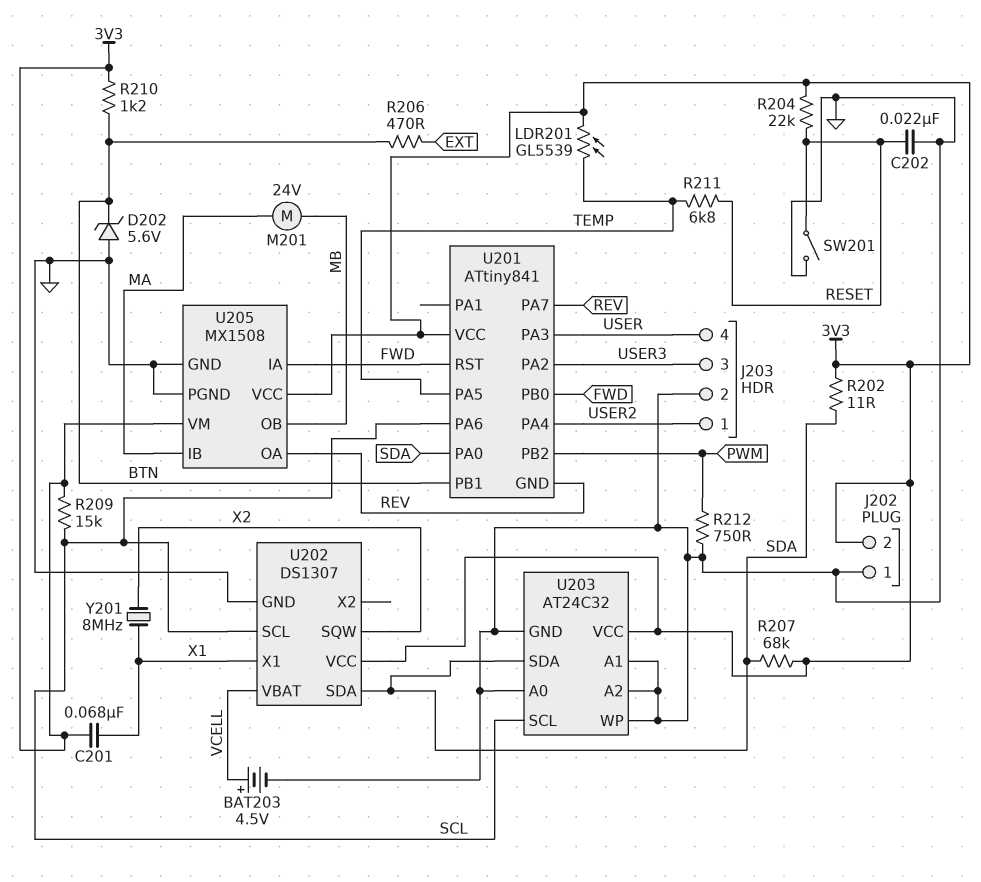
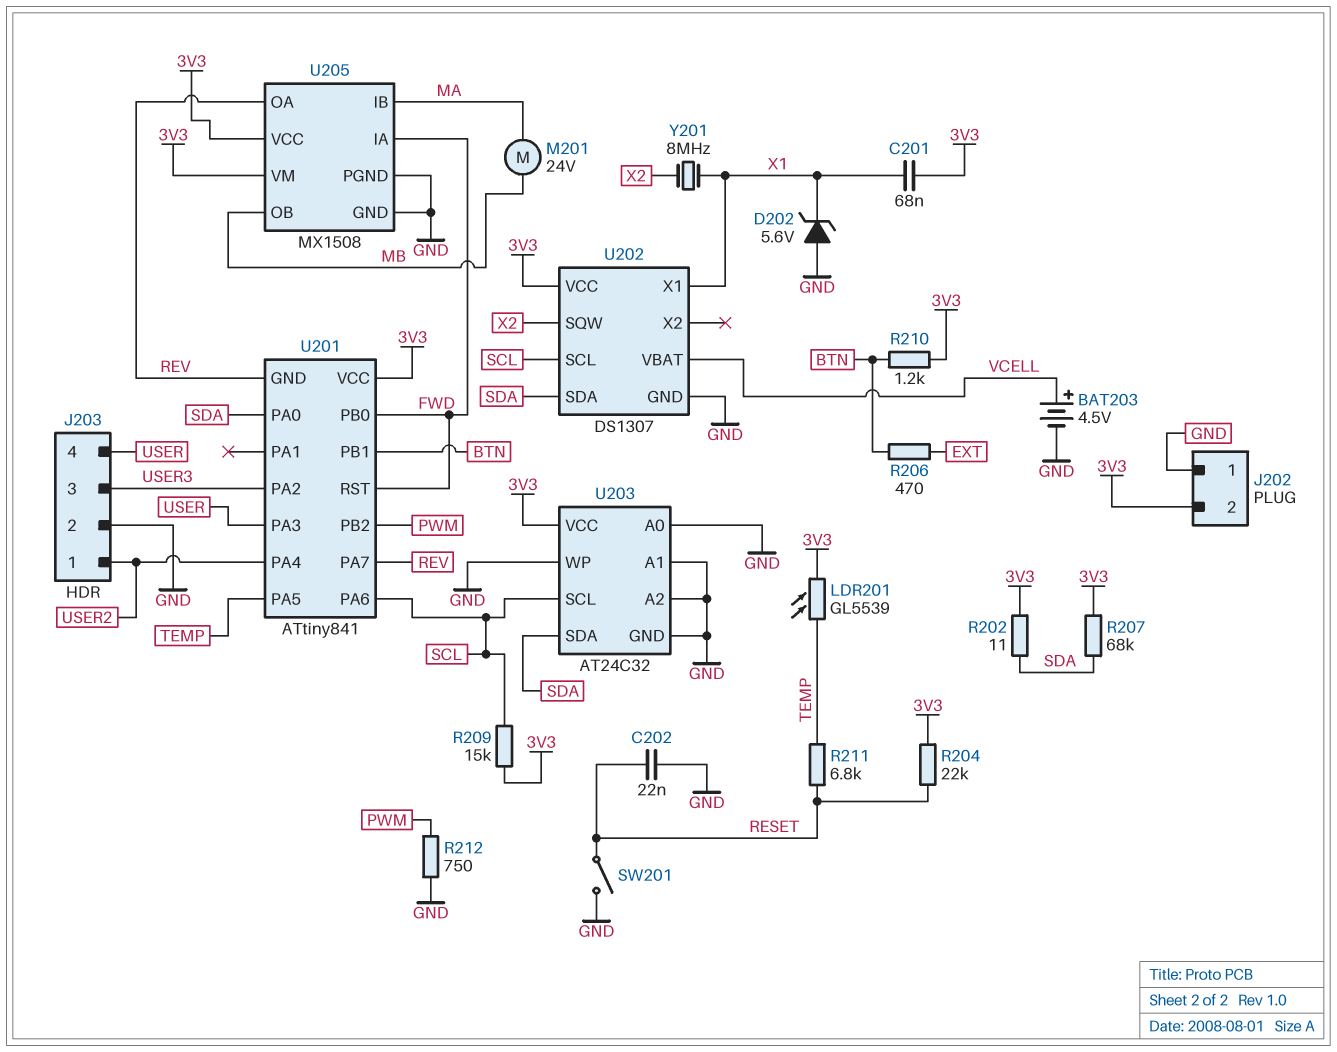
D202: zener 5.6V (A GND, K BTN) -> zener 5.6V (A GND, K X1)

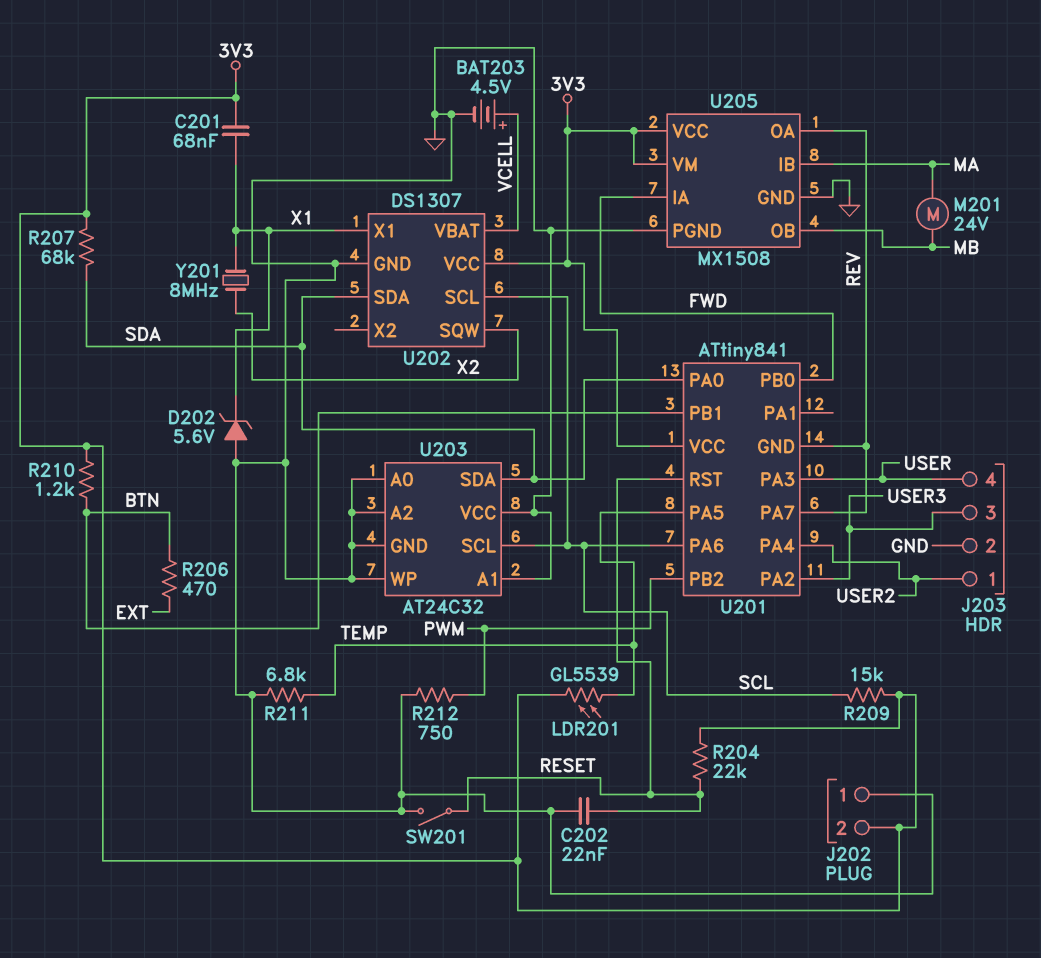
R202: 11 (3V3, SDA) -> none
R211: 6.8k (RESET, TEMP) -> 6.8k (GND, TEMP)
U201 pin RST: FWD -> RESET
U203 pin VCC: 3V3 -> GND

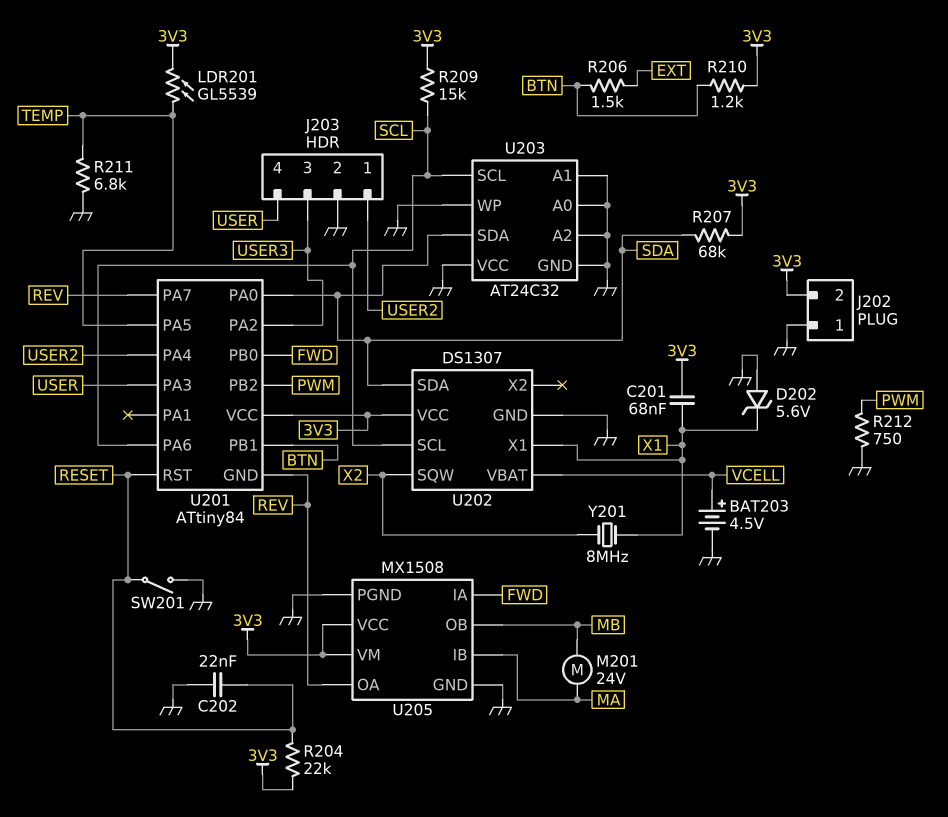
R206: 470 (BTN, EXT) -> 1.5k (BTN, EXT)
U201: ATtiny841 -> ATtiny84

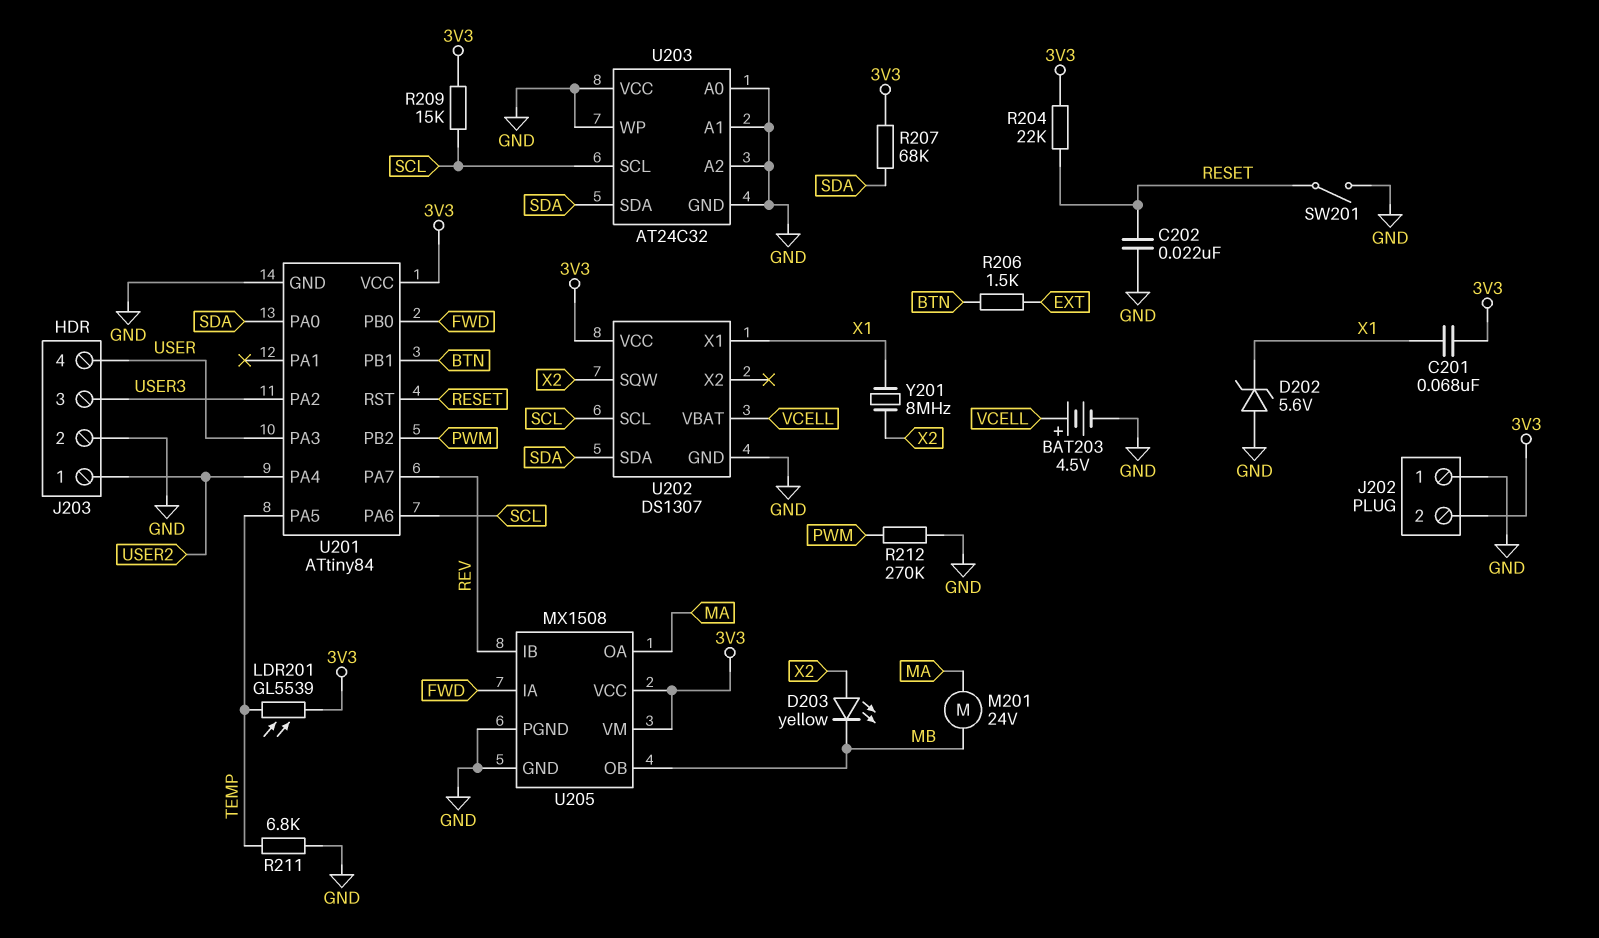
D203: none -> LED yellow (A X2, K MB)
R210: 1.2k (3V3, BTN) -> none
R212: 750 (GND, PWM) -> 270k (GND, PWM)
U201 pin GND: REV -> GND
U205 pin IB: MA -> REV
U205 pin OA: REV -> MA

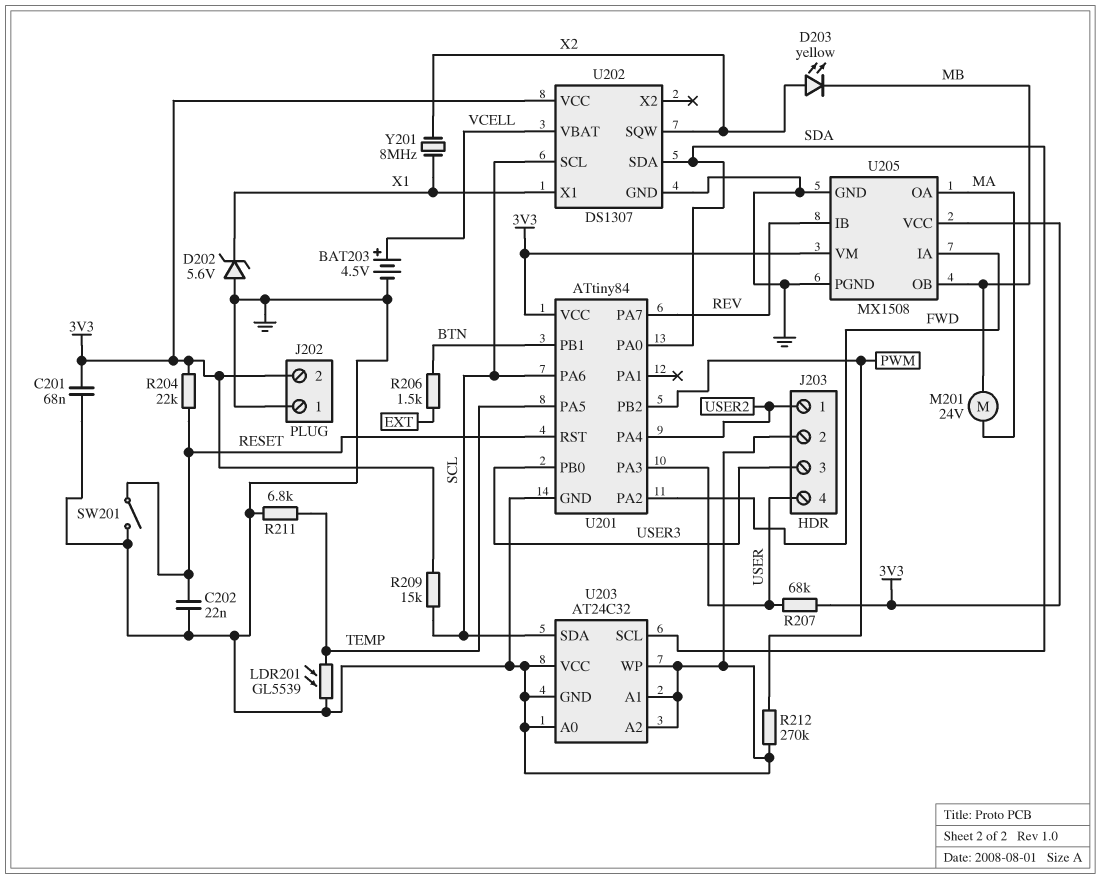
C201: 68nF (3V3, X1) -> 68nF (3V3, GND)
LDR201: GL5539 (3V3, TEMP) -> GL5539 (GND, TEMP)
R207: 68k (3V3, SDA) -> 68k (3V3, USER)
U201 pin PA2: USER3 -> FWD
U201 pin PB0: FWD -> USER3
U203 pin SCL: SCL -> SDA
U203 pin SDA: SDA -> SCL

